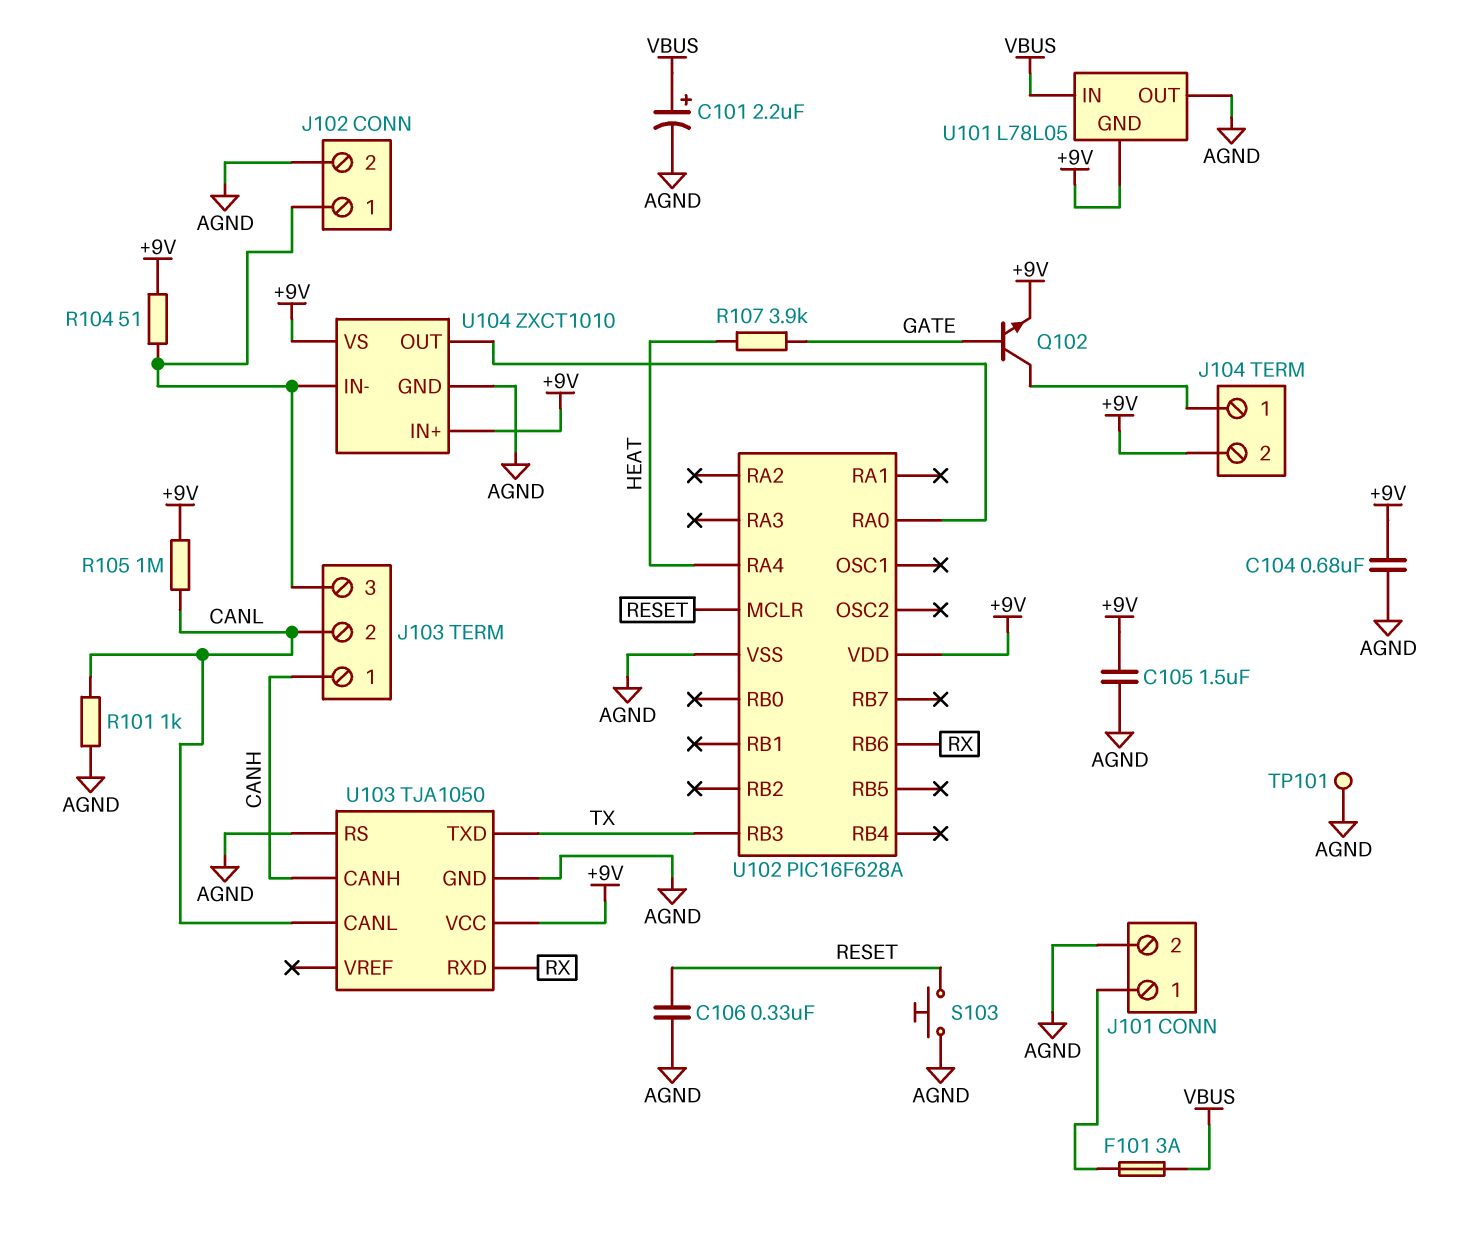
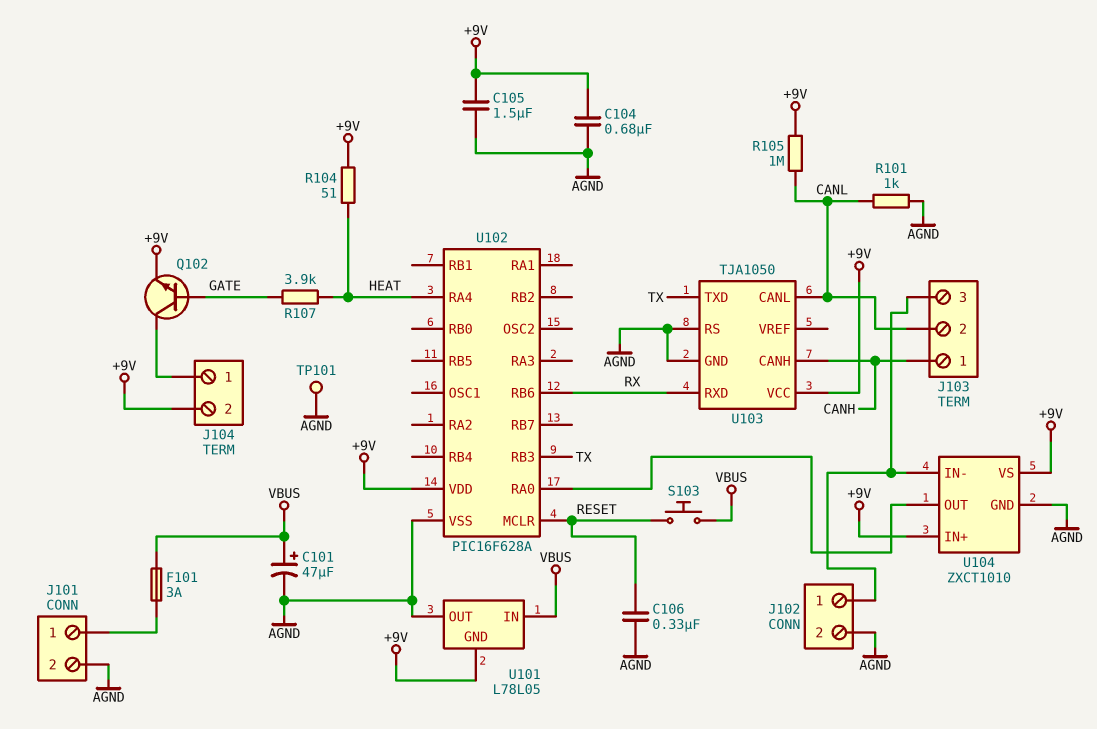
C101: 2.2uF (plus VBUS, minus AGND) -> 47uF (plus VBUS, minus AGND)
R104: 51 (+9V, J102/1) -> 51 (+9V, HEAT)
S103: button (AGND, RESET) -> button (RESET, VBUS)

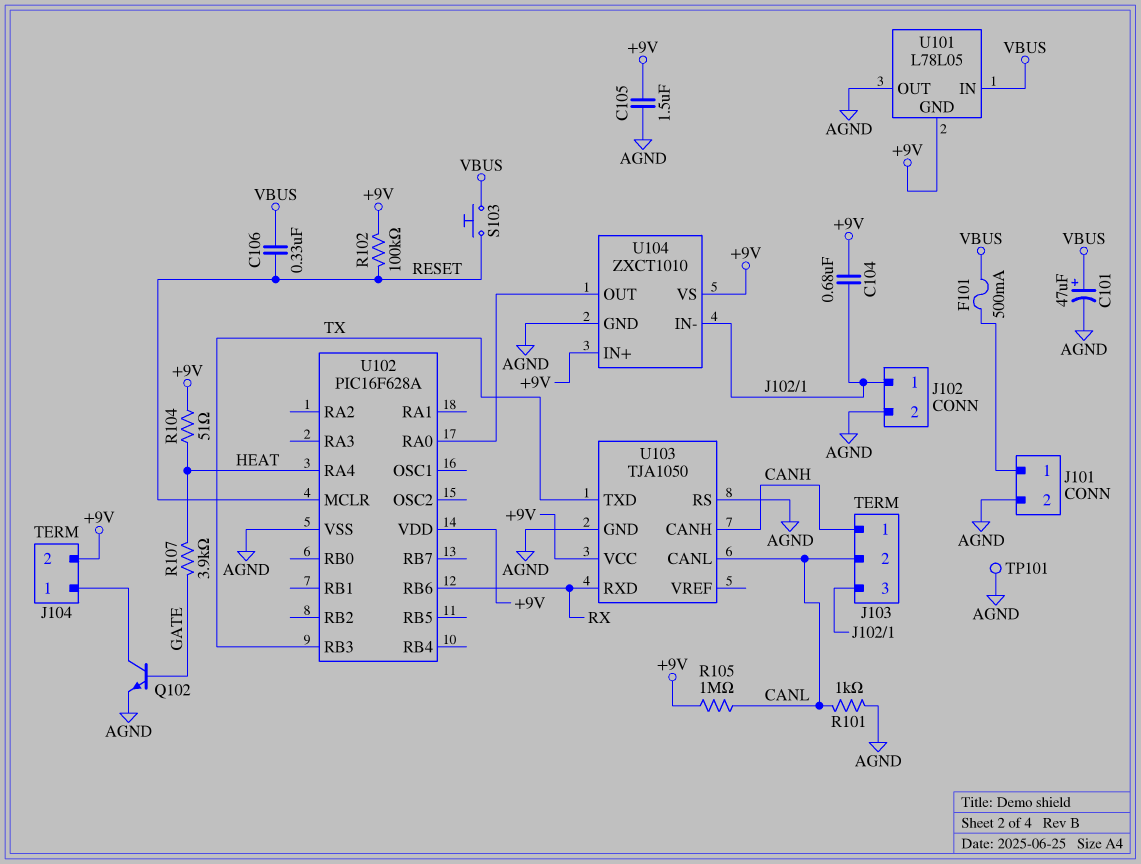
C104: 680nF (+9V, AGND) -> 680nF (+9V, J102/1)
C106: 330nF (AGND, RESET) -> 330nF (RESET, VBUS)
F101: 3A (J101/1, VBUS) -> 500mA (J101/1, VBUS)
Q102: NPN (B GATE, C J104/1, E +9V) -> NPN (B GATE, C J104/1, E AGND)
R102: none -> 100k (+9V, RESET)

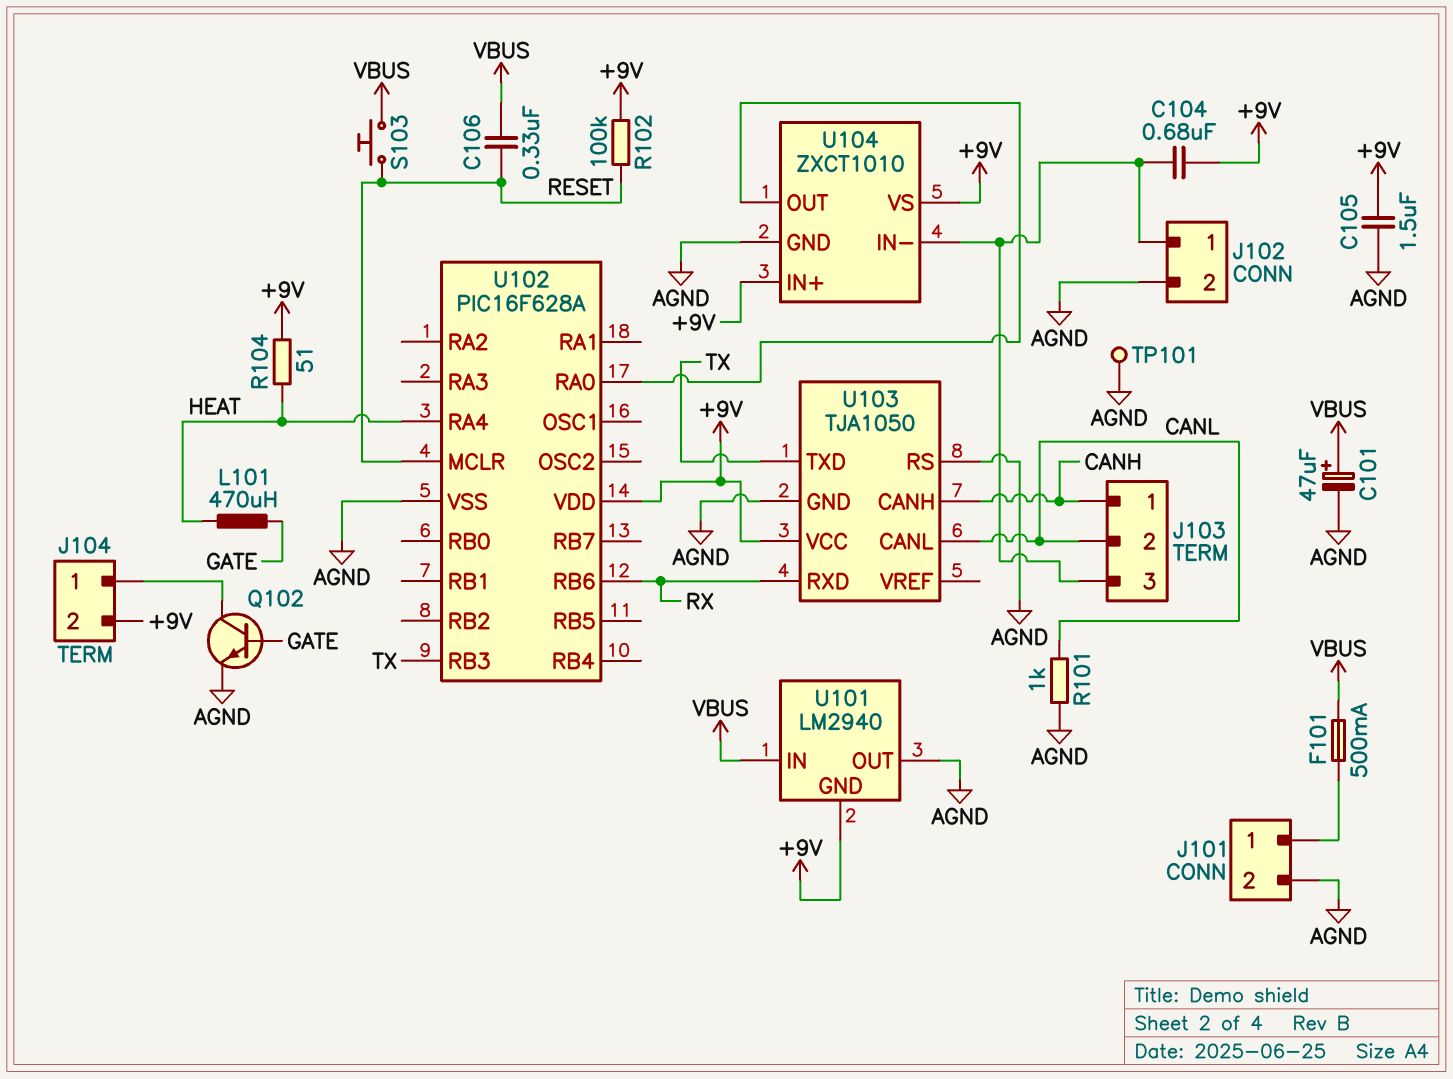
L101: none -> 470uH (GATE, HEAT)
R105: 1M (+9V, CANL) -> none
R107: 3.9k (GATE, HEAT) -> none
U101: L78L05 -> LM2940

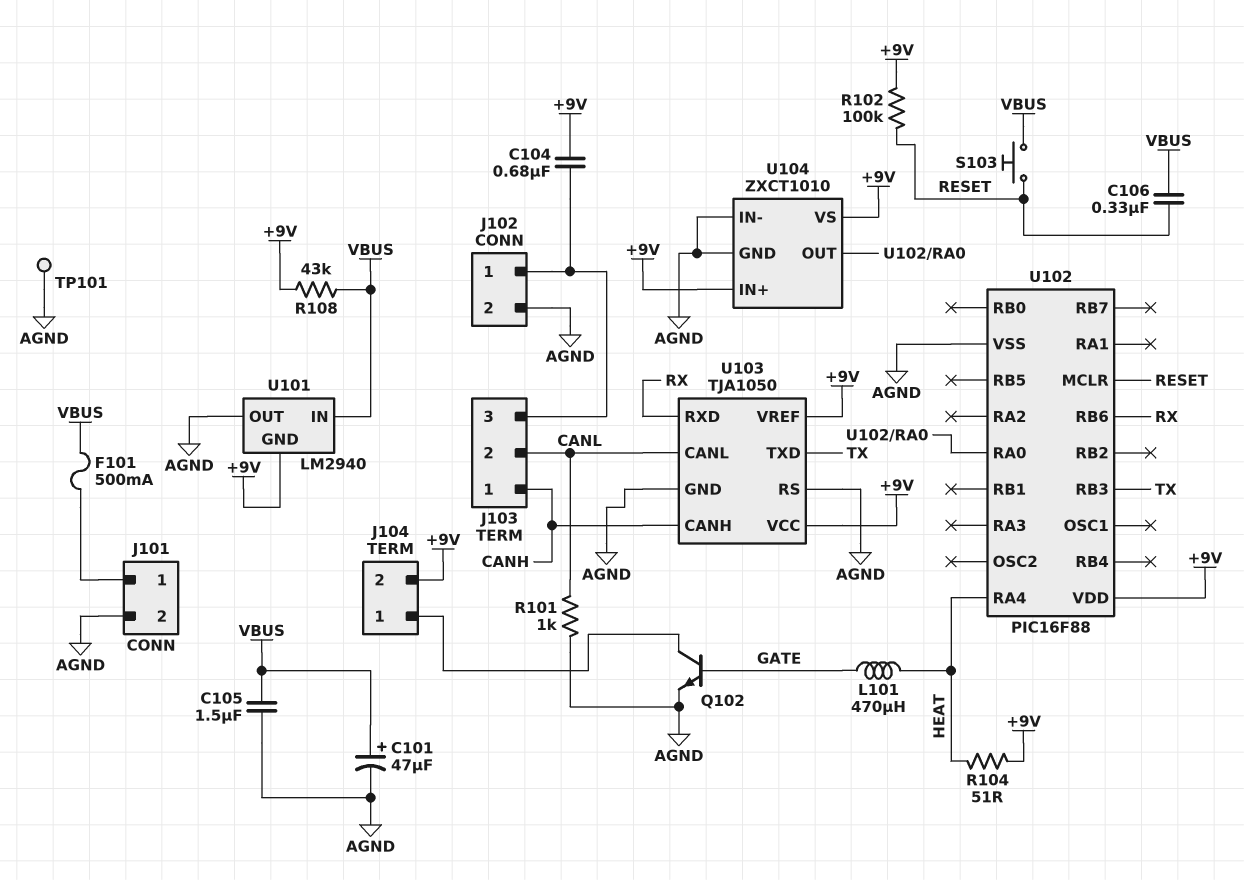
C105: 1.5uF (+9V, AGND) -> 1.5uF (AGND, VBUS)
R108: none -> 43k (+9V, VBUS)
U102: PIC16F628A -> PIC16F88
U103 pin VREF: none -> +9V
U104 pin IN-: J102/1 -> AGND

